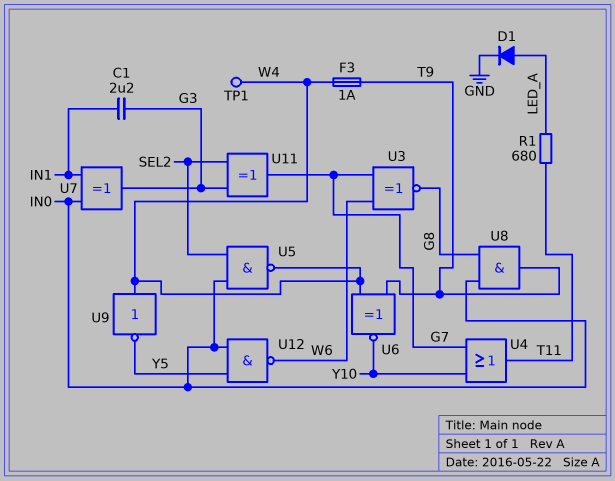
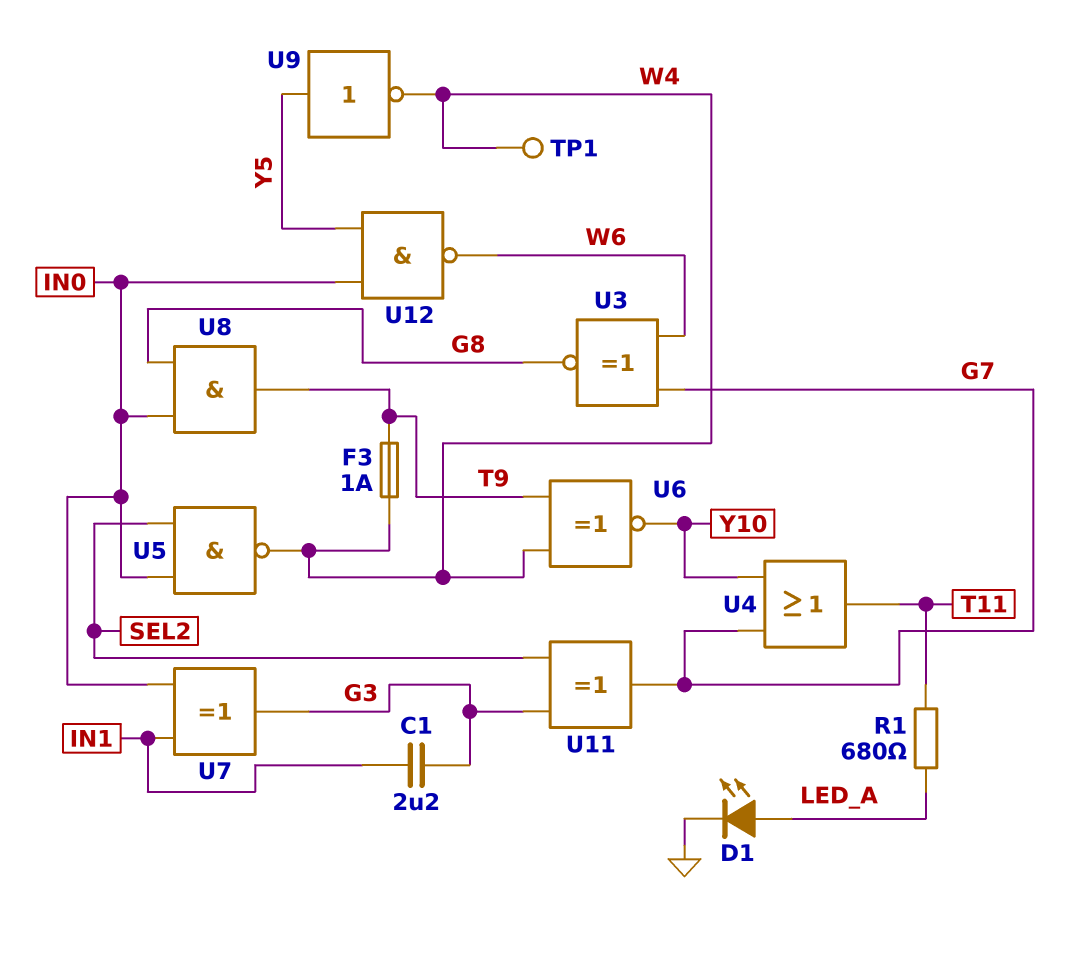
D1: diode (A LED_A, K GND) -> LED (A LED_A, K GND)
U9: NOT (in W4, out Y5) -> NOT (in Y5, out W4)

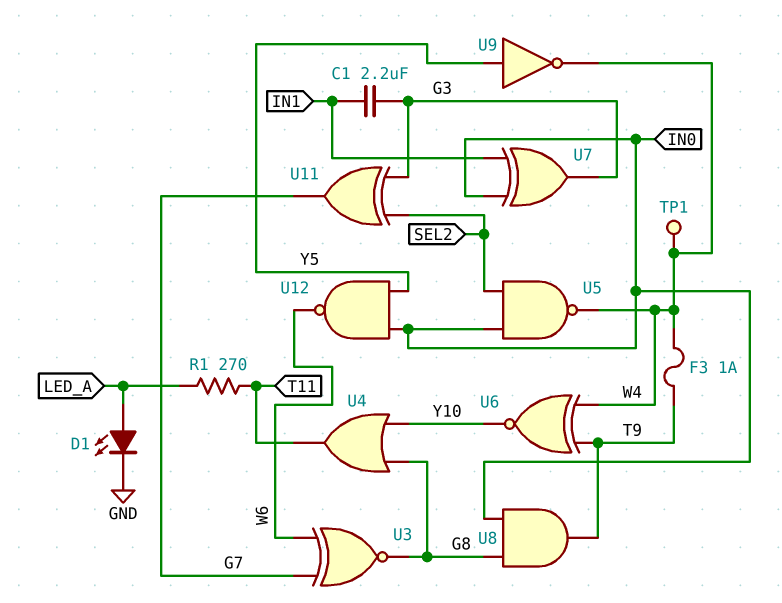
R1: 680 (LED_A, T11) -> 270 (LED_A, T11)
U4: OR (in G7, in Y10, out T11) -> OR (in G8, in Y10, out T11)

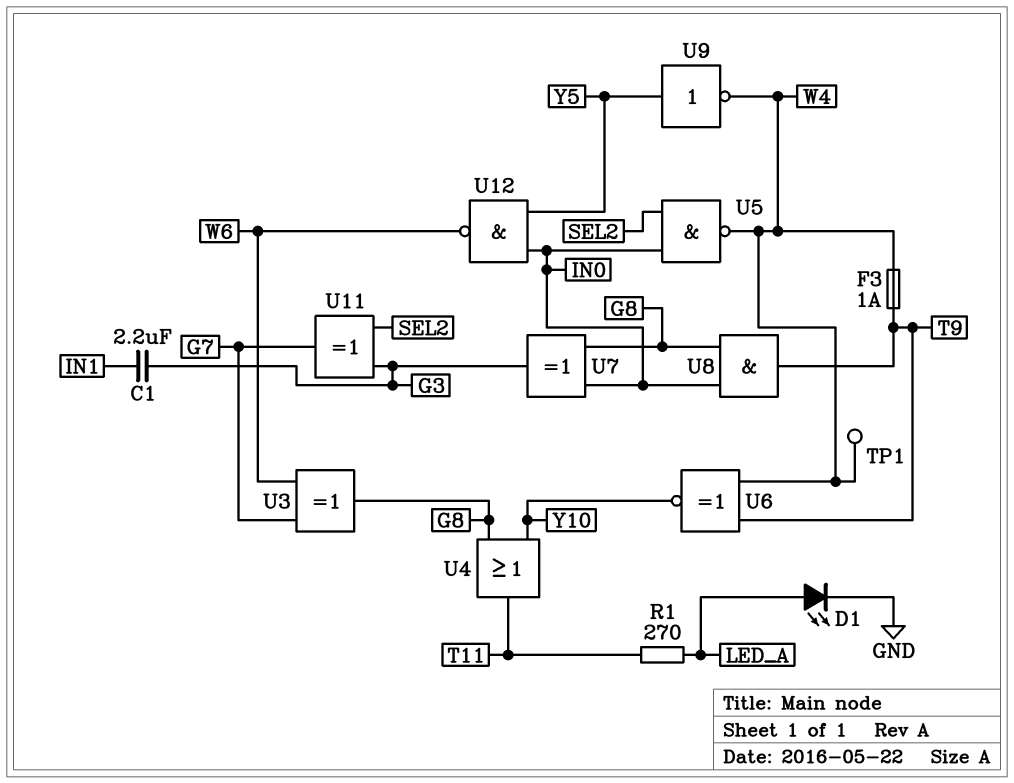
U3: XNOR (in G7, in W6, out G8) -> XOR (in G7, in W6, out G8)
U7: XOR (in IN0, in IN1, out G3) -> XOR (in G8, in IN0, out G3)

